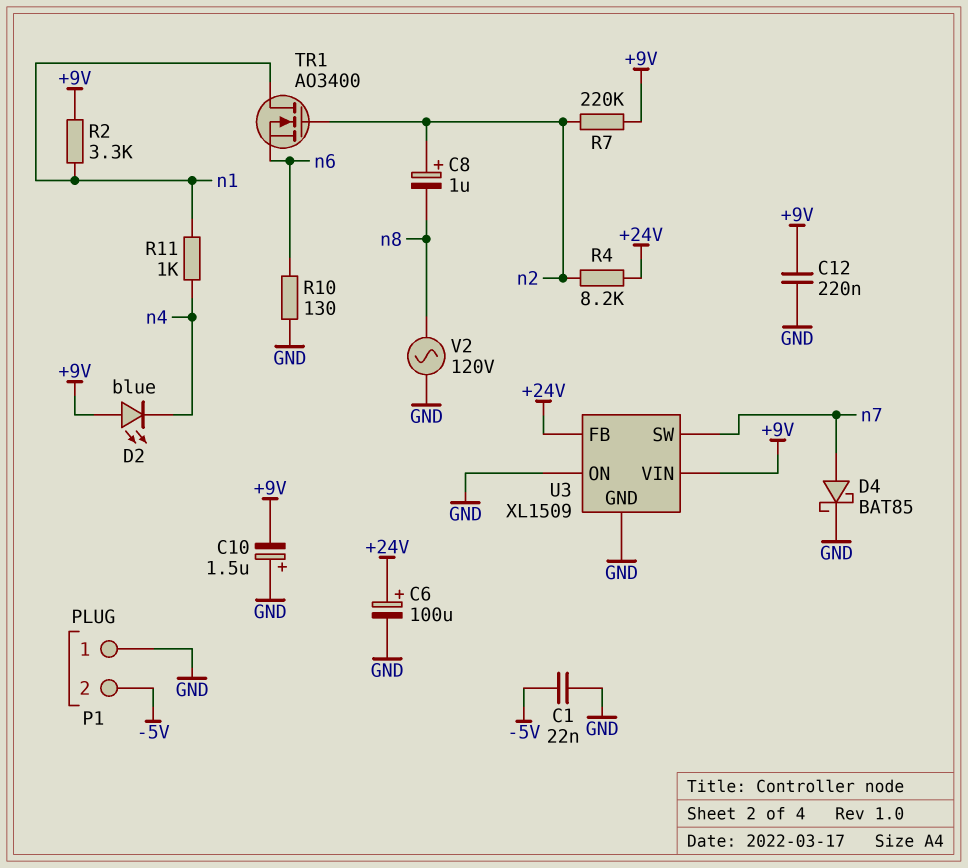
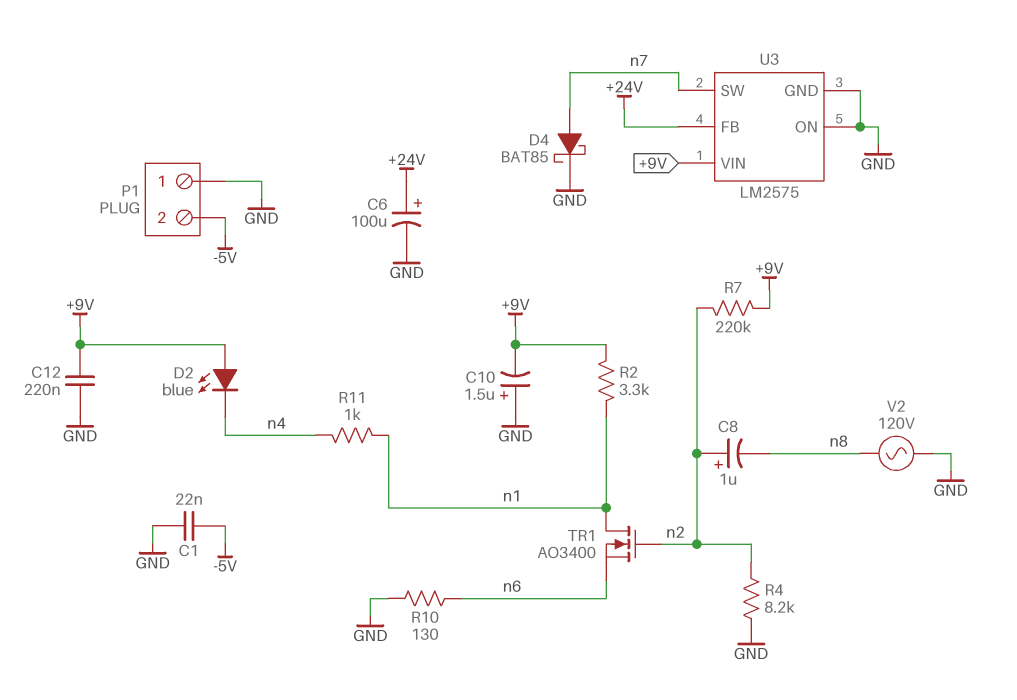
R4: 8.2k (+24V, n2) -> 8.2k (GND, n2)
U3: XL1509 -> LM2575

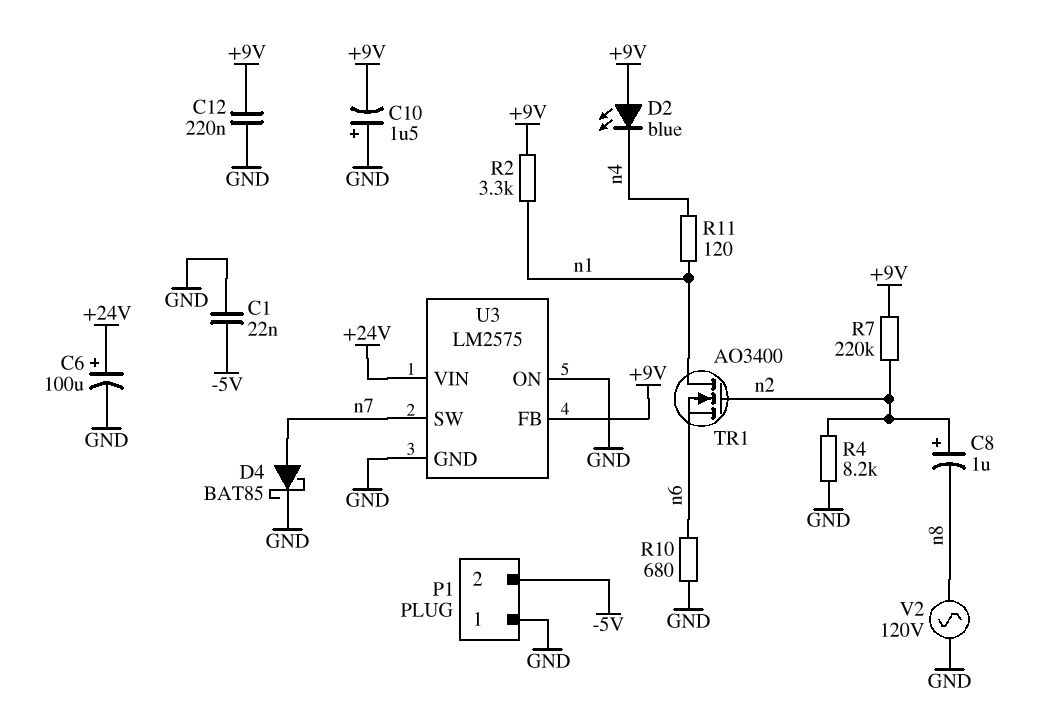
R10: 130 (GND, n6) -> 680 (GND, n6)
R11: 1k (n1, n4) -> 120 (n1, n4)
U3 pin FB: +24V -> +9V
U3 pin VIN: +9V -> +24V

